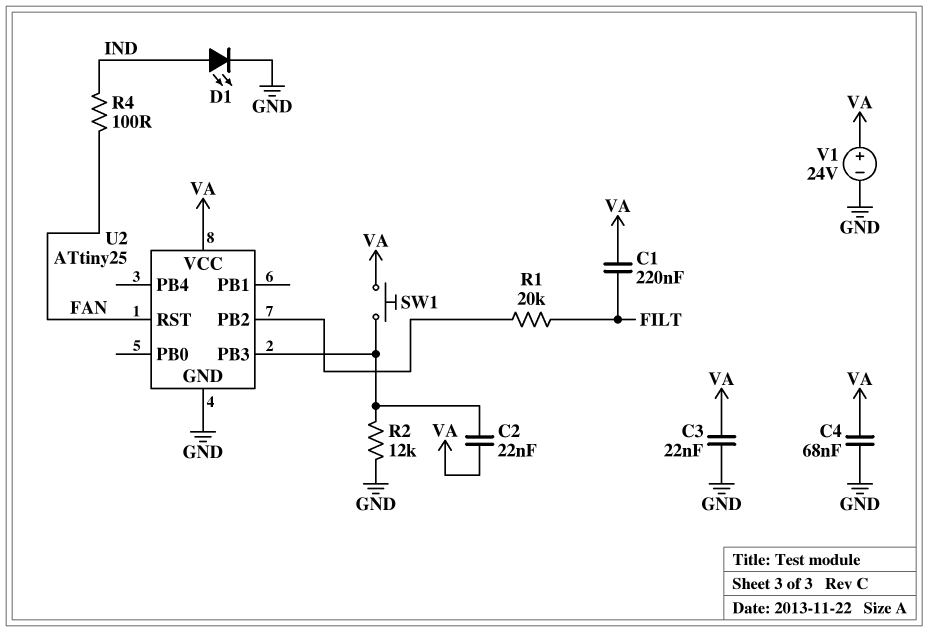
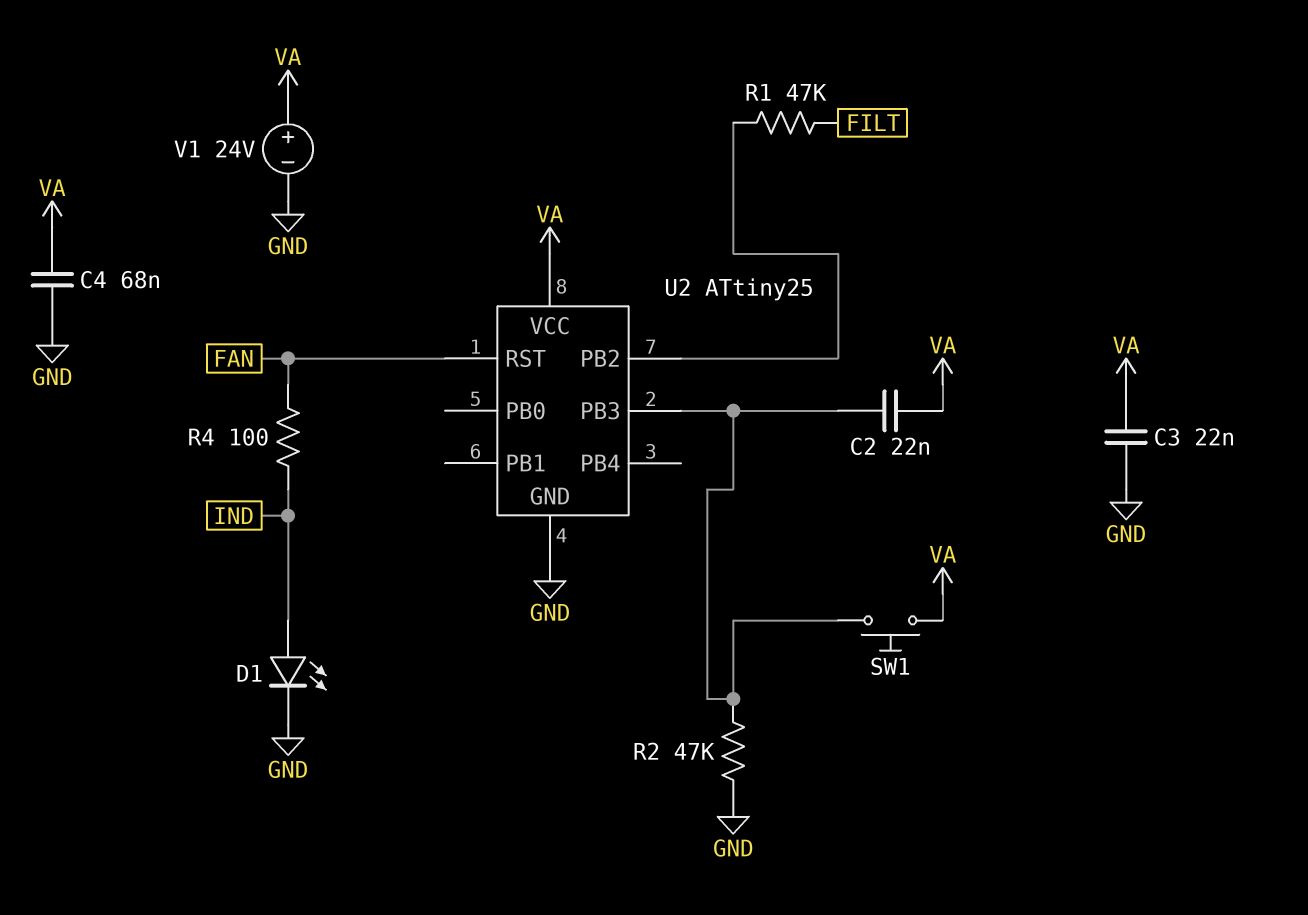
C1: 220nF (FILT, VA) -> none
R1: 20k (FILT, U2/PB2) -> 47k (FILT, U2/PB2)
R2: 12k (GND, U2/PB3) -> 47k (GND, U2/PB3)

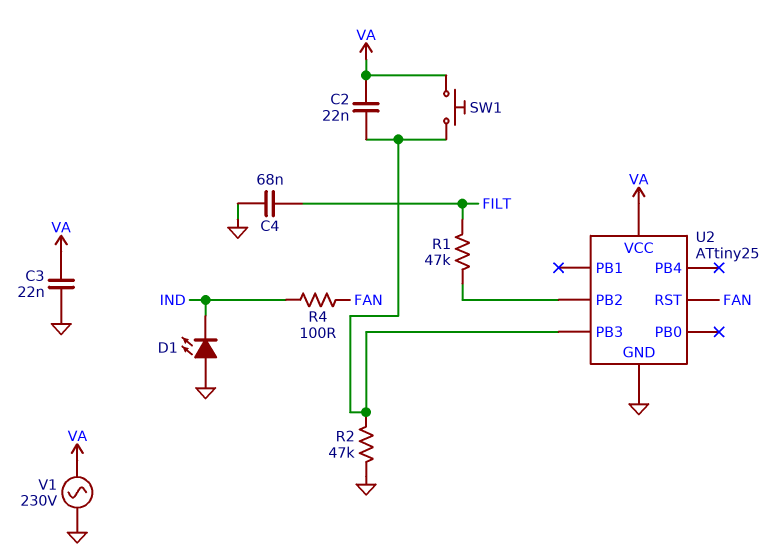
C4: 68nF (GND, VA) -> 68nF (FILT, GND)
D1: LED (A IND, K GND) -> LED (A GND, K IND)
V1: 24V (plus VA, minus GND) -> AC 230V (GND, VA)

